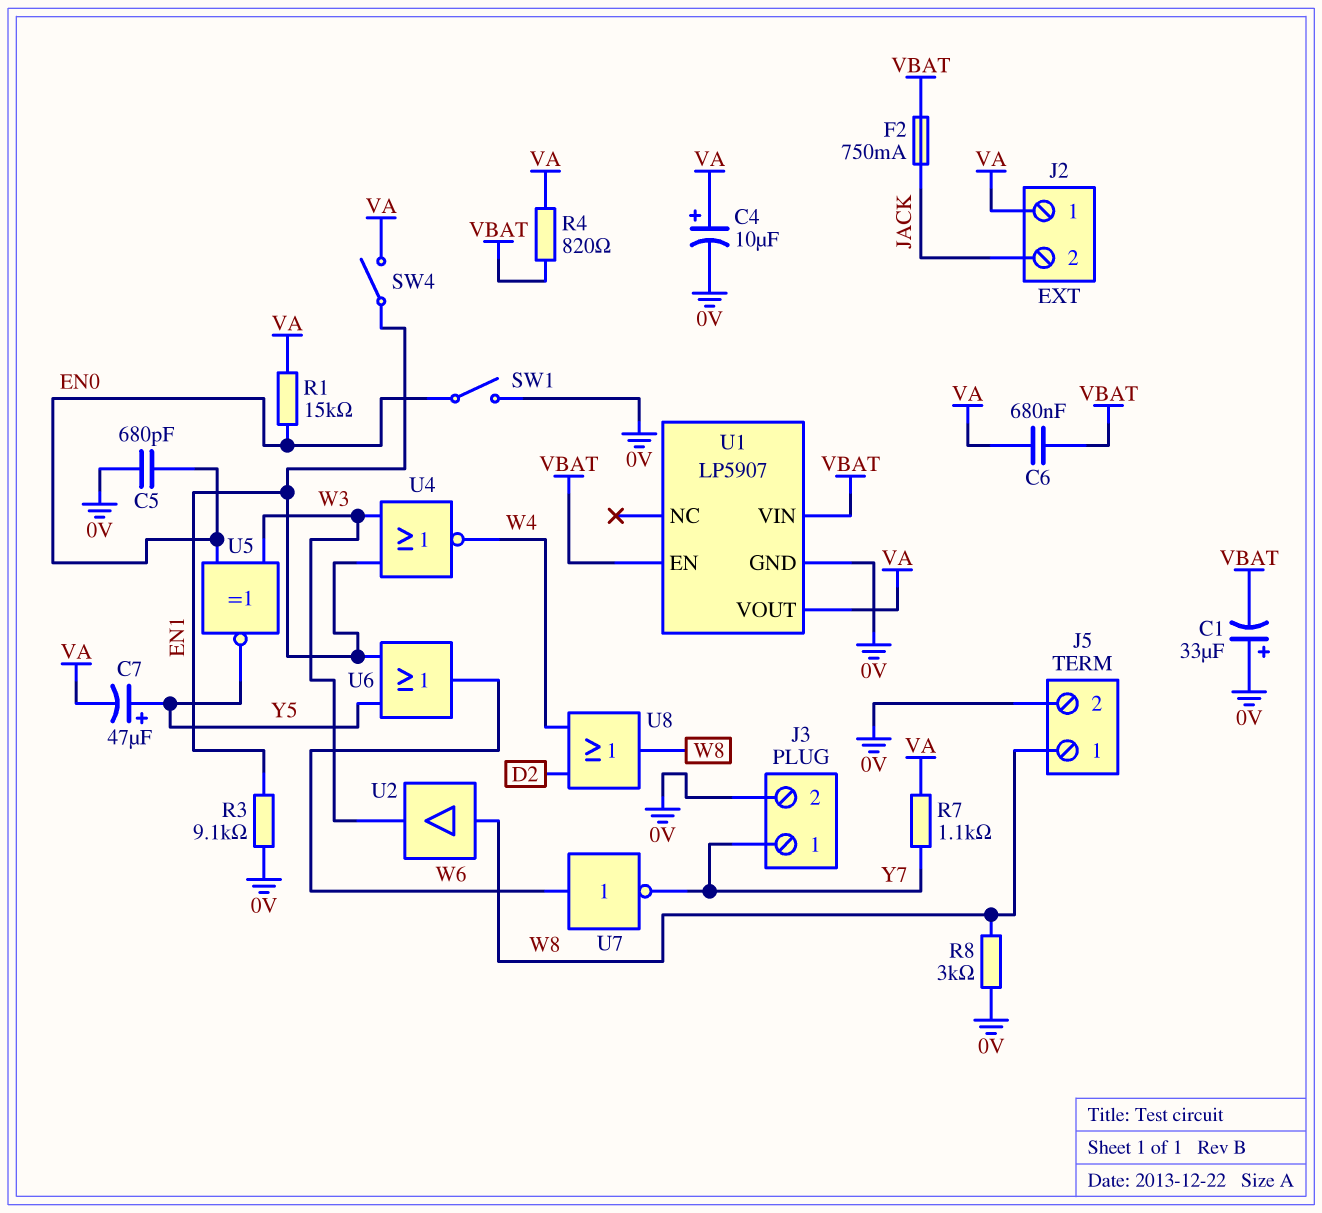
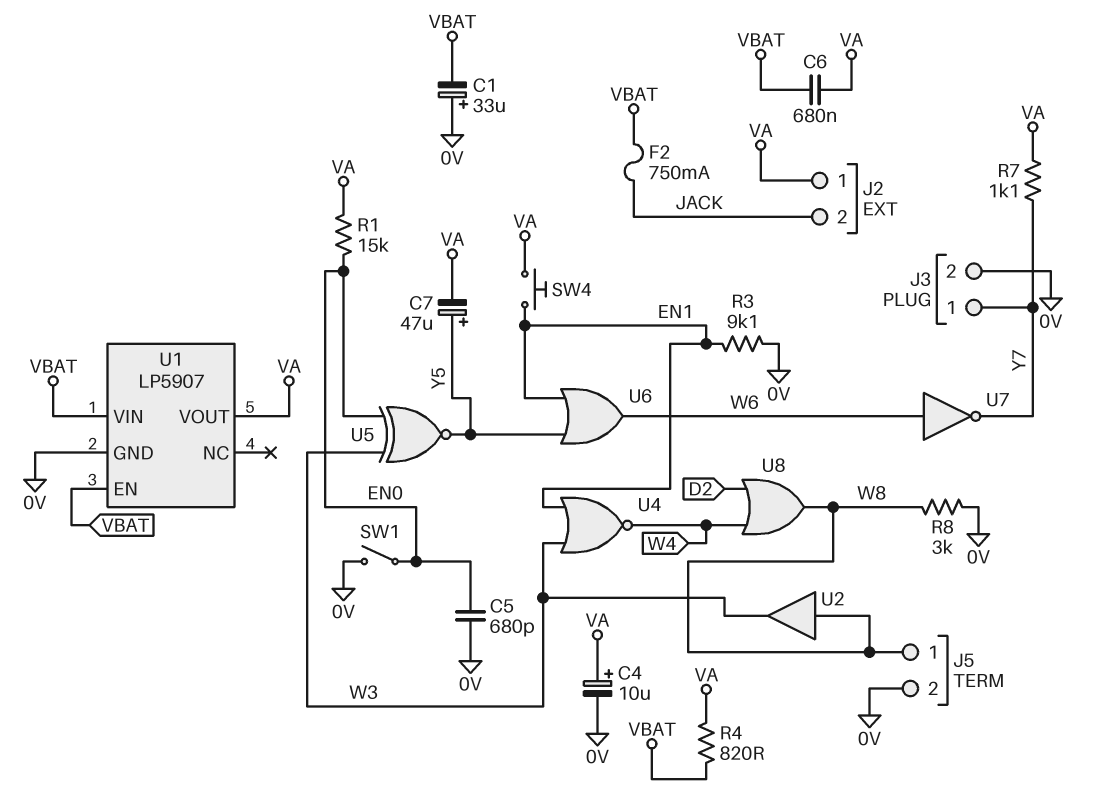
SW4: switch (EN1, VA) -> button (EN1, VA)

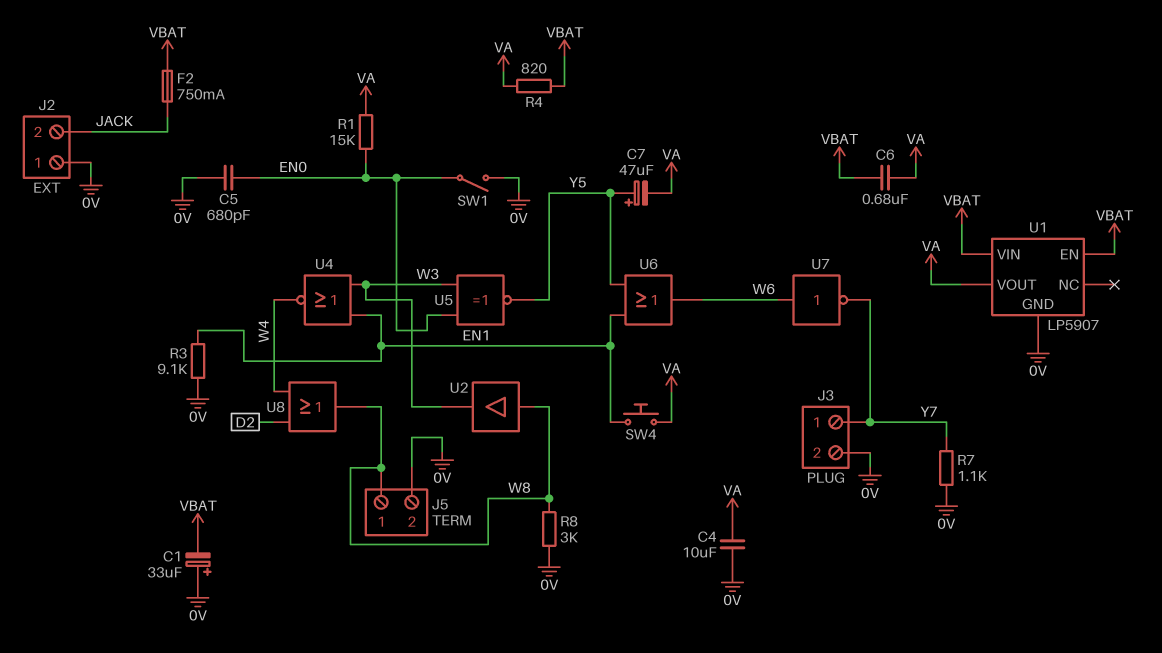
C4: 10uF (plus VA, minus 0V) -> 10uF (0V, VA)
J2 pin 1: VA -> 0V
R7: 1.1k (VA, Y7) -> 1.1k (0V, Y7)

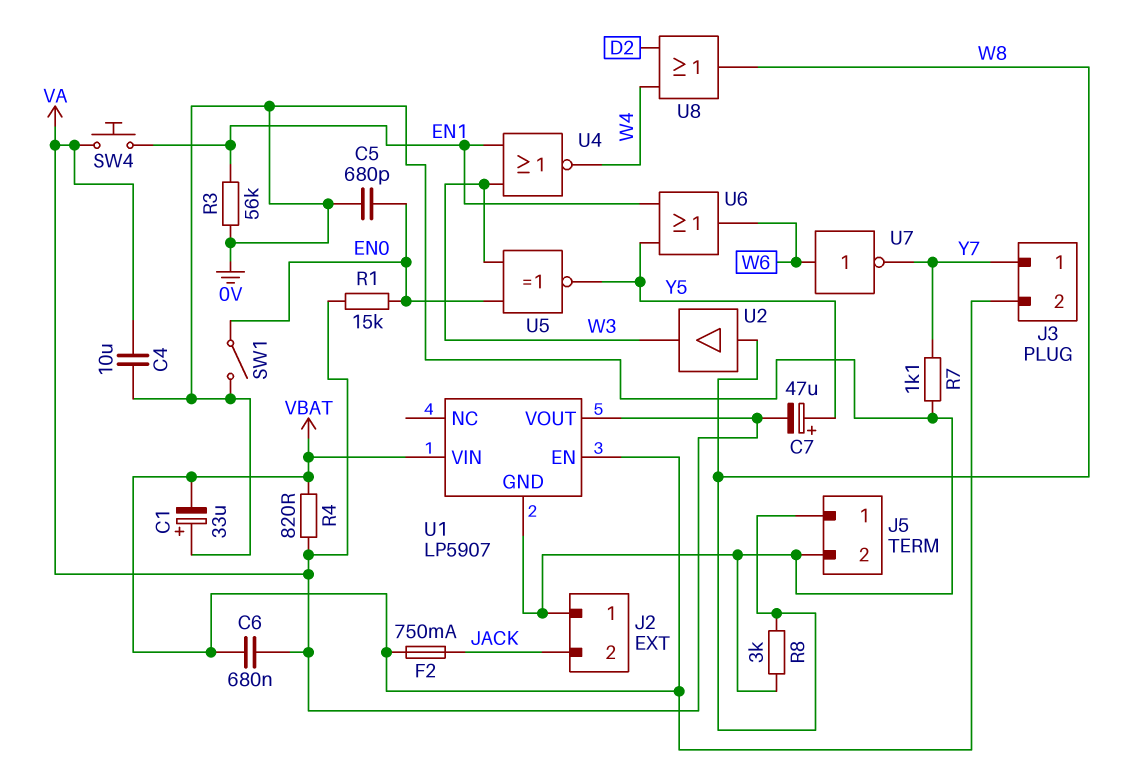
J3 pin 2: 0V -> VBAT
R3: 9.1k (0V, EN1) -> 56k (0V, EN1)

